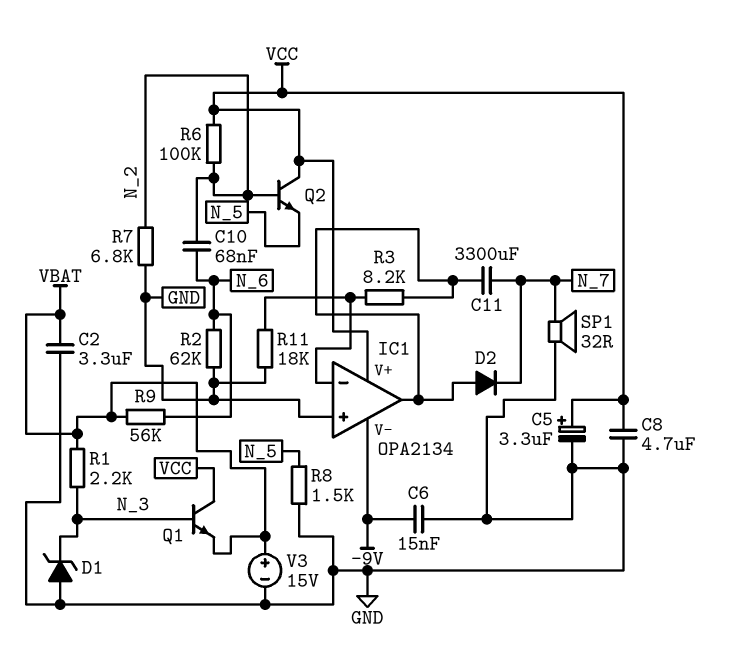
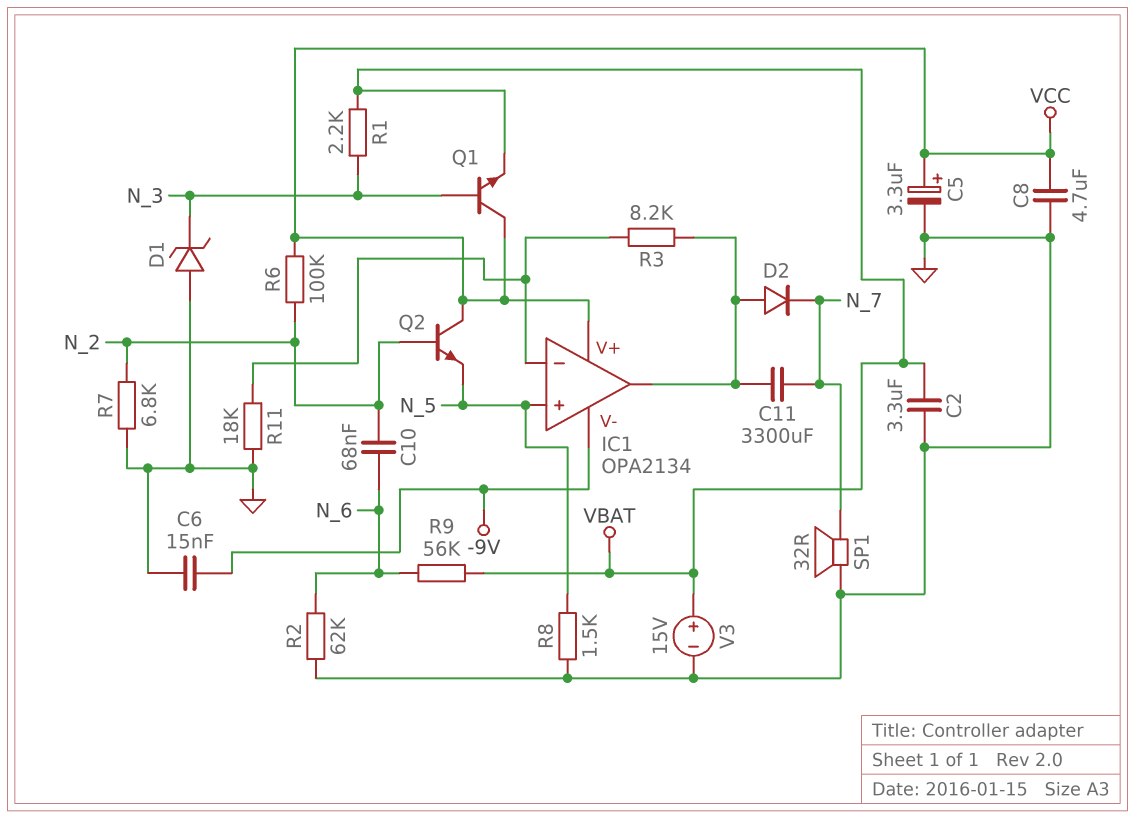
IC1 pin in+: GND -> N_5

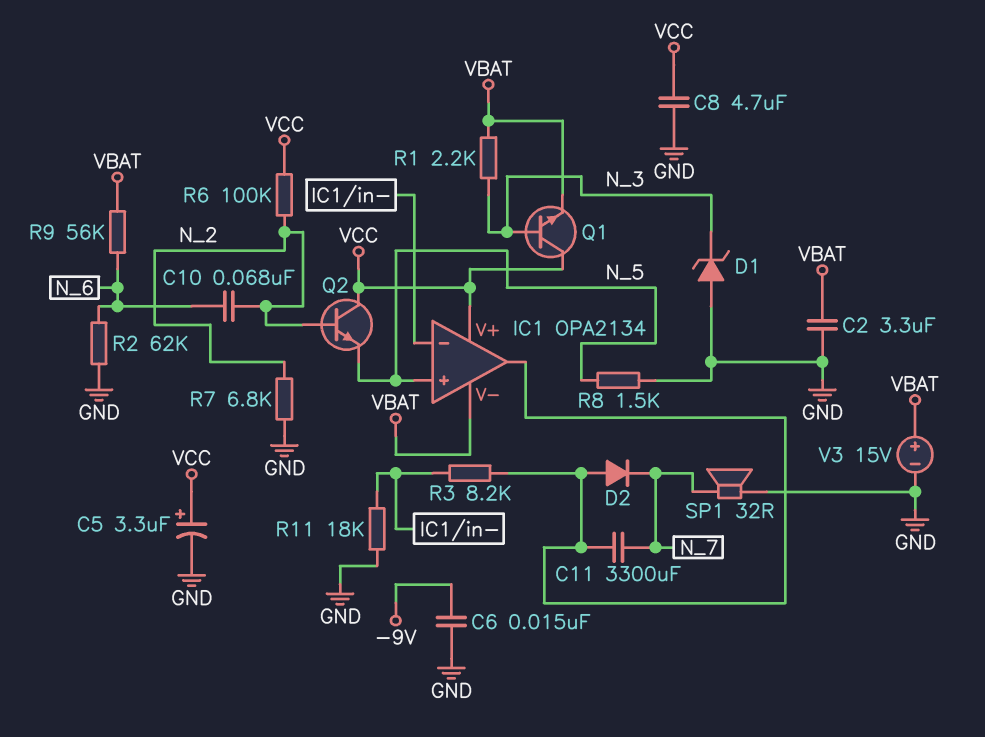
IC1 pin V-: -9V -> VBAT

